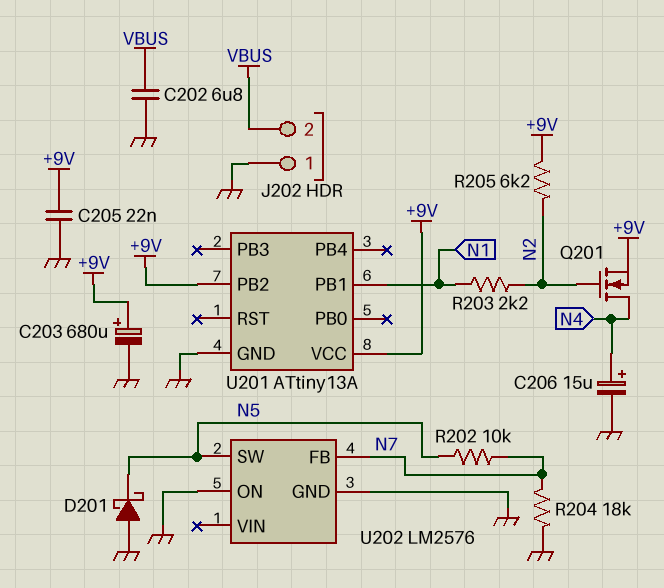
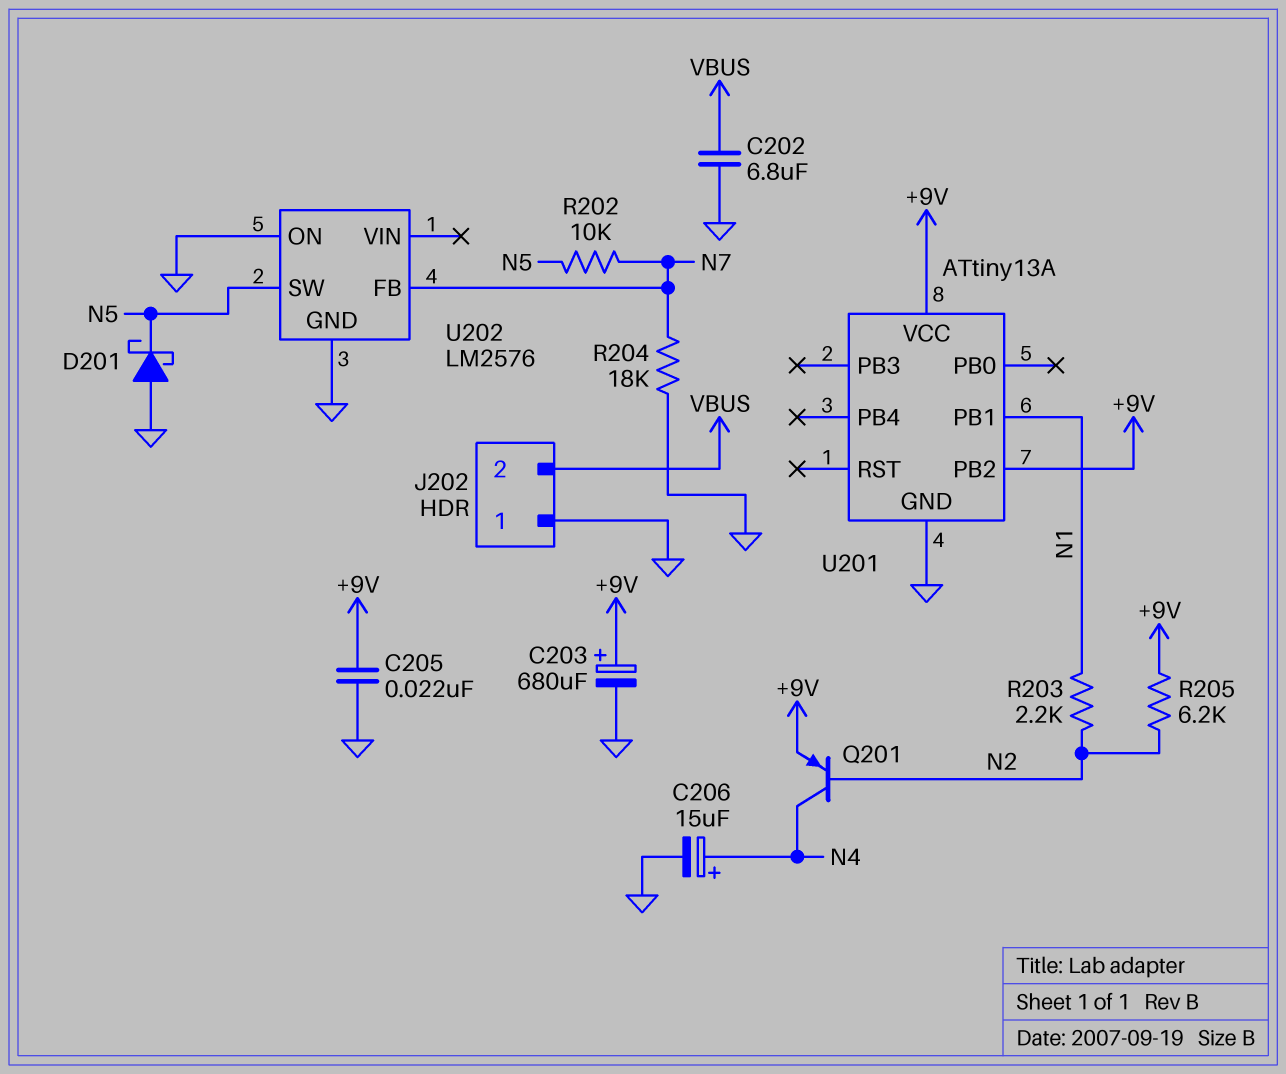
Q201: NMOS (G N2, D N4, S +9V) -> PNP (B N2, C N4, E +9V)

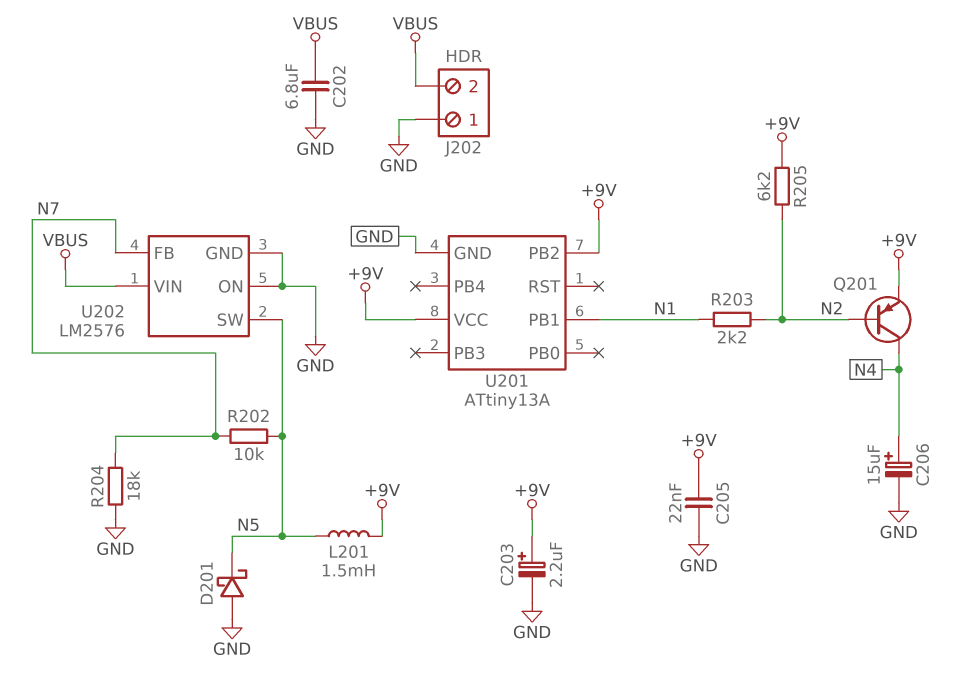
C203: 680uF (plus +9V, minus GND) -> 2.2uF (plus +9V, minus GND)
L201: none -> 1.5mH (+9V, N5)
U202 pin VIN: none -> VBUS

